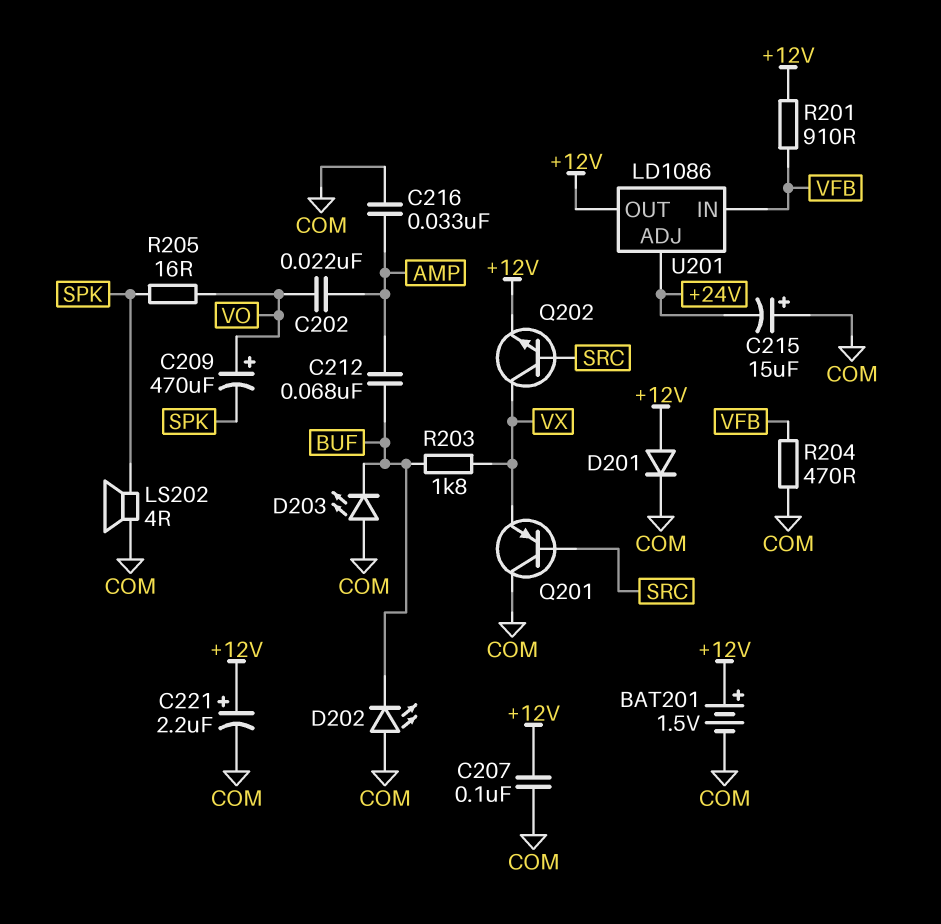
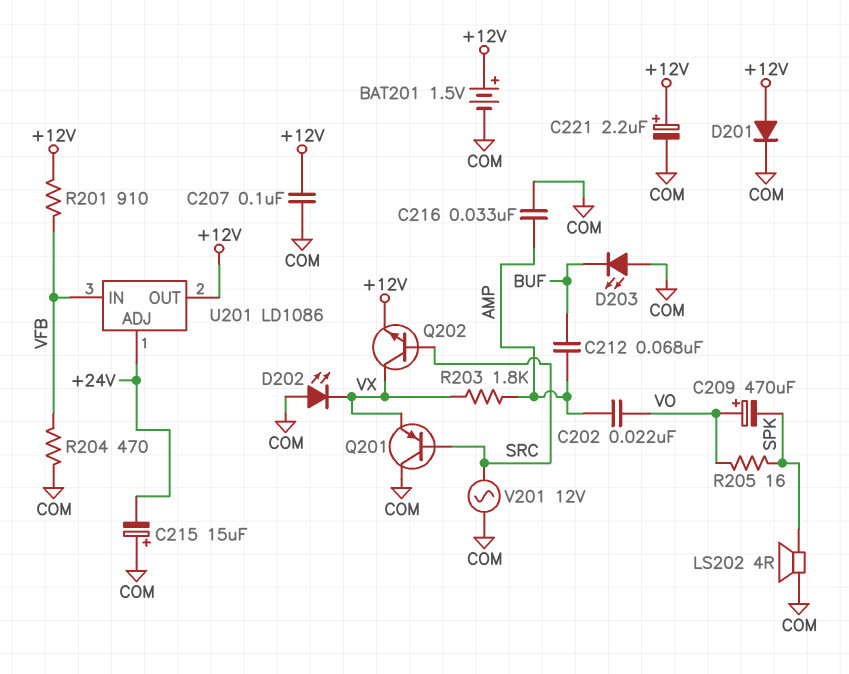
D202: LED (A COM, K BUF) -> LED (A COM, K VX)
R203: 1.8k (BUF, VX) -> 1.8k (AMP, VX)
V201: none -> AC 12V (COM, SRC)

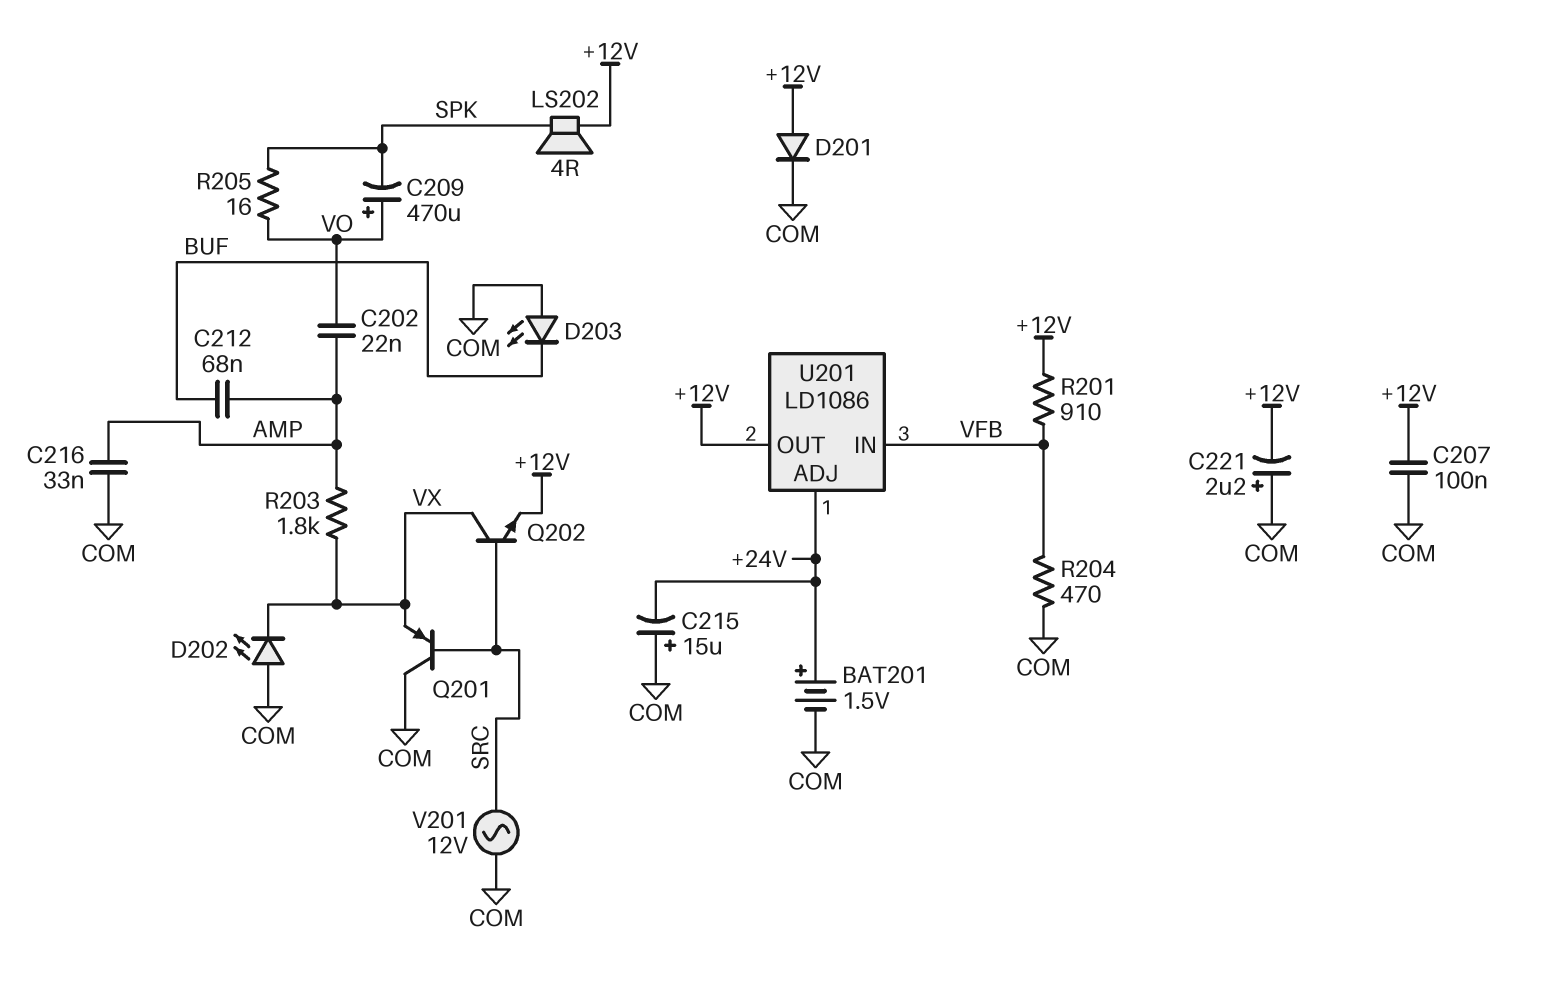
BAT201: 1.5V (plus +12V, minus COM) -> 1.5V (plus +24V, minus COM)
C221: 2.2uF (plus +12V, minus COM) -> 2.2uF (plus COM, minus +12V)
LS202: speaker 4R (COM, SPK) -> speaker 4R (+12V, SPK)

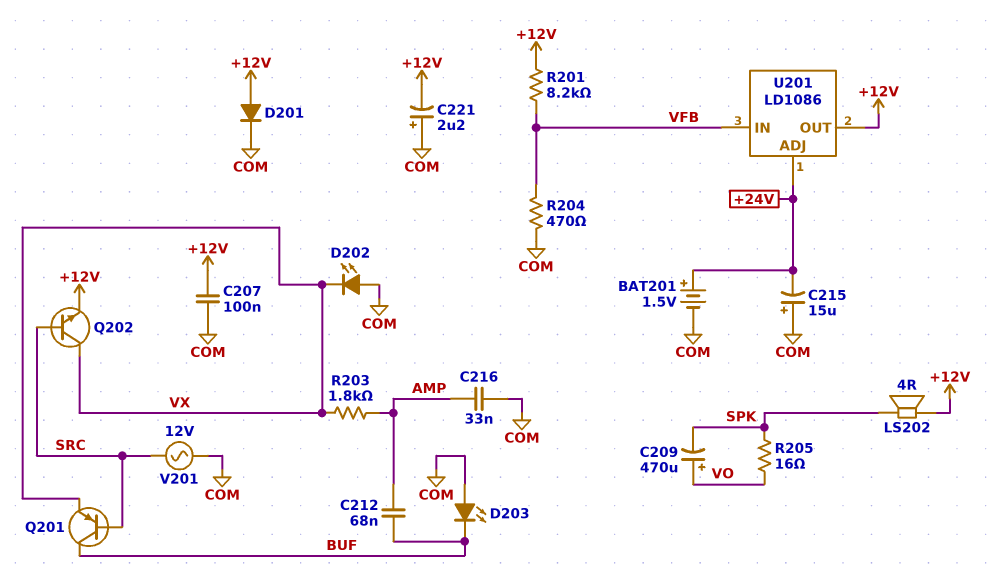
C202: 22nF (AMP, VO) -> none
Q201: PNP (B SRC, C COM, E VX) -> PNP (B SRC, C BUF, E VX)
R201: 910 (+12V, VFB) -> 8.2k (+12V, VFB)

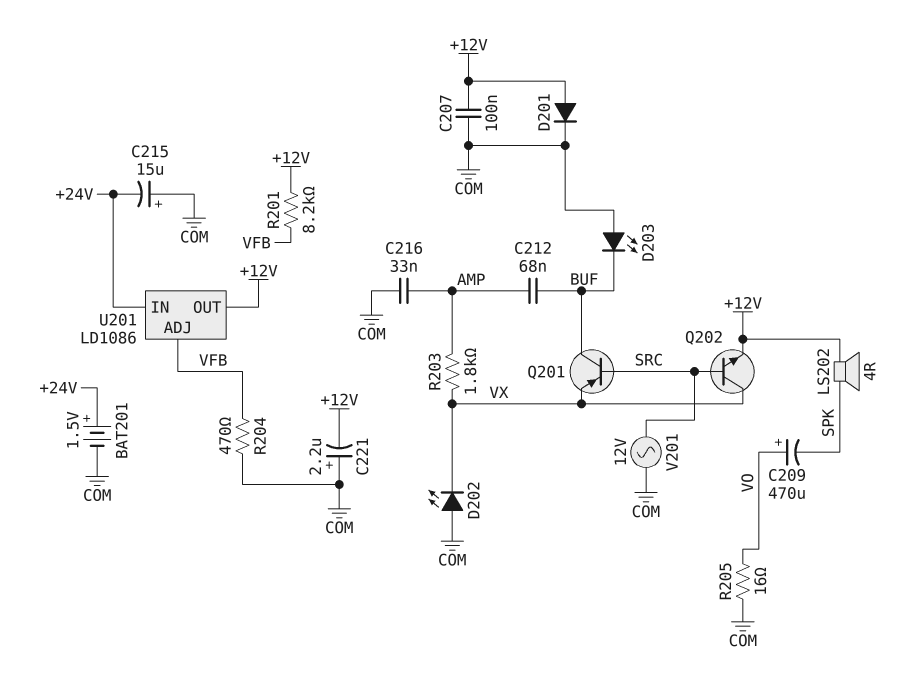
R205: 16 (SPK, VO) -> 16 (COM, VO)
U201 pin ADJ: +24V -> VFB
U201 pin IN: VFB -> +24V

